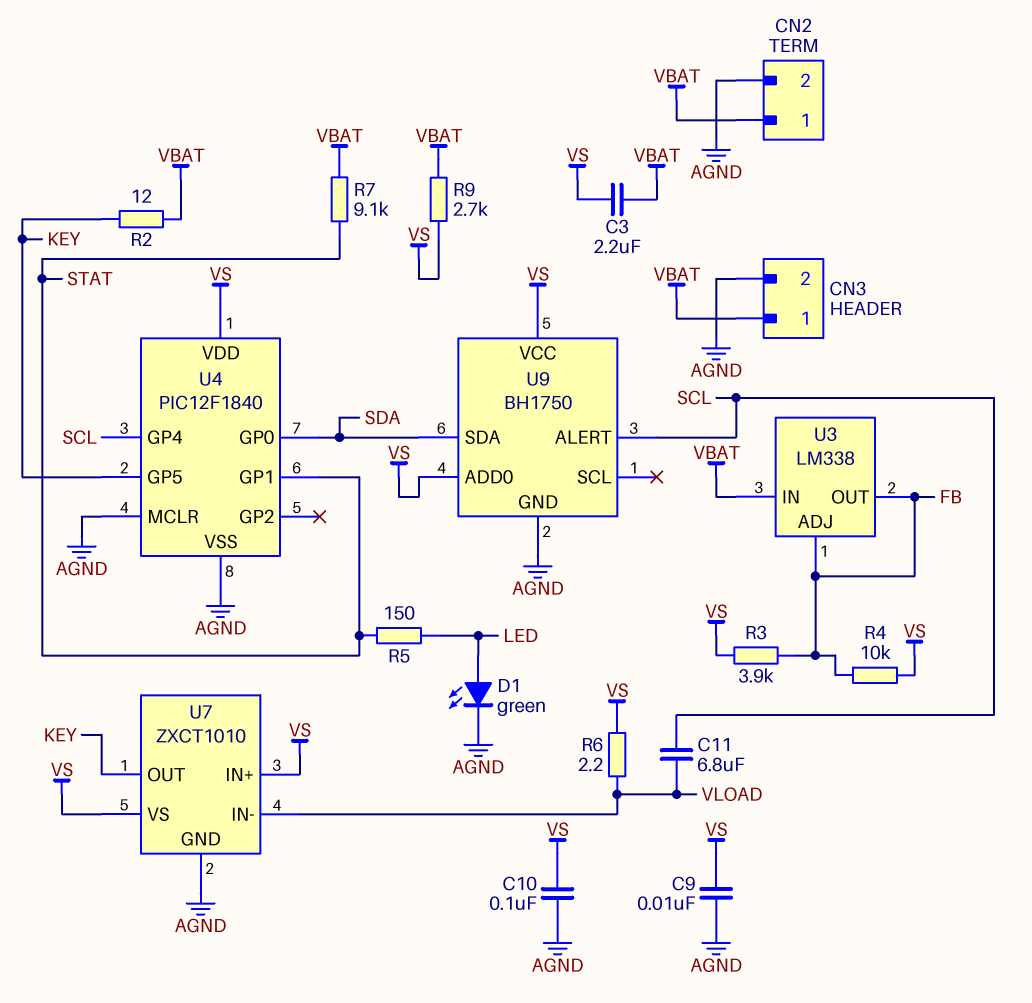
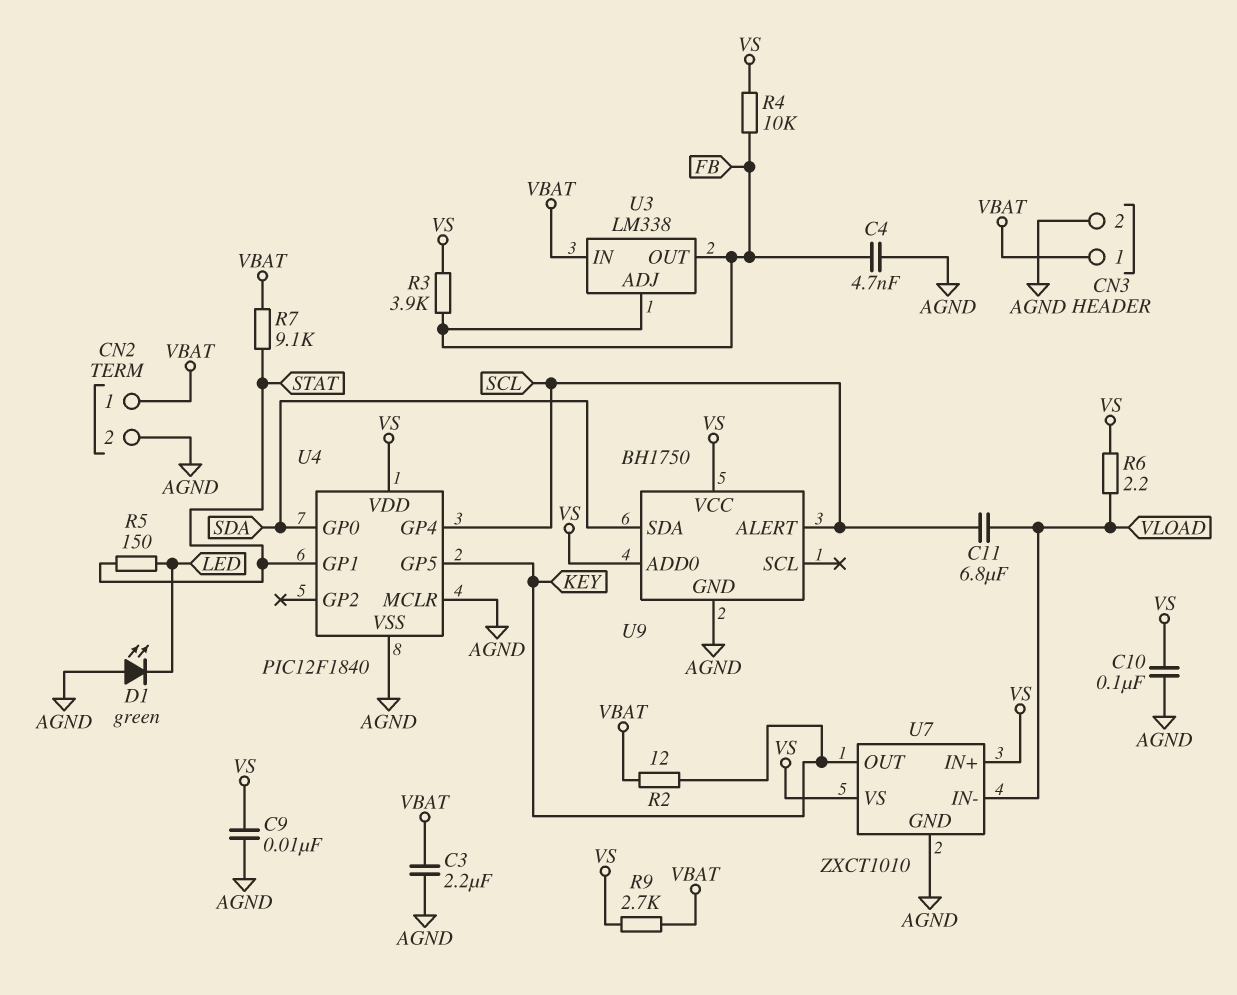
C3: 2.2uF (VBAT, VS) -> 2.2uF (AGND, VBAT)
C4: none -> 4.7nF (AGND, FB)
D1: LED green (A LED, K AGND) -> LED green (A AGND, K LED)

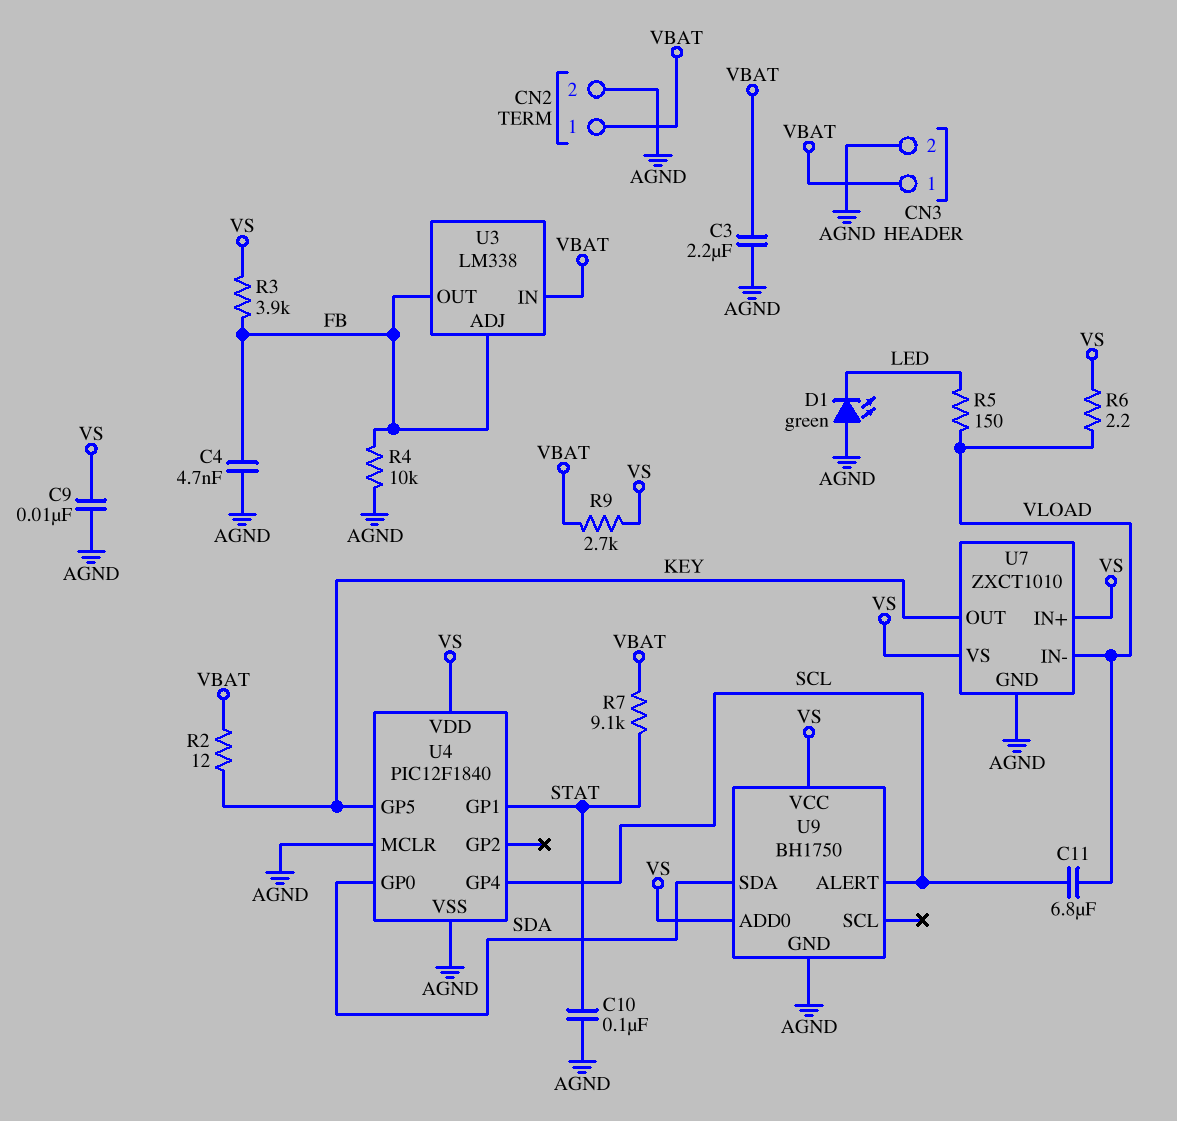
C10: 100nF (AGND, VS) -> 100nF (AGND, STAT)
R4: 10k (FB, VS) -> 10k (AGND, FB)
R5: 150 (LED, STAT) -> 150 (LED, VLOAD)

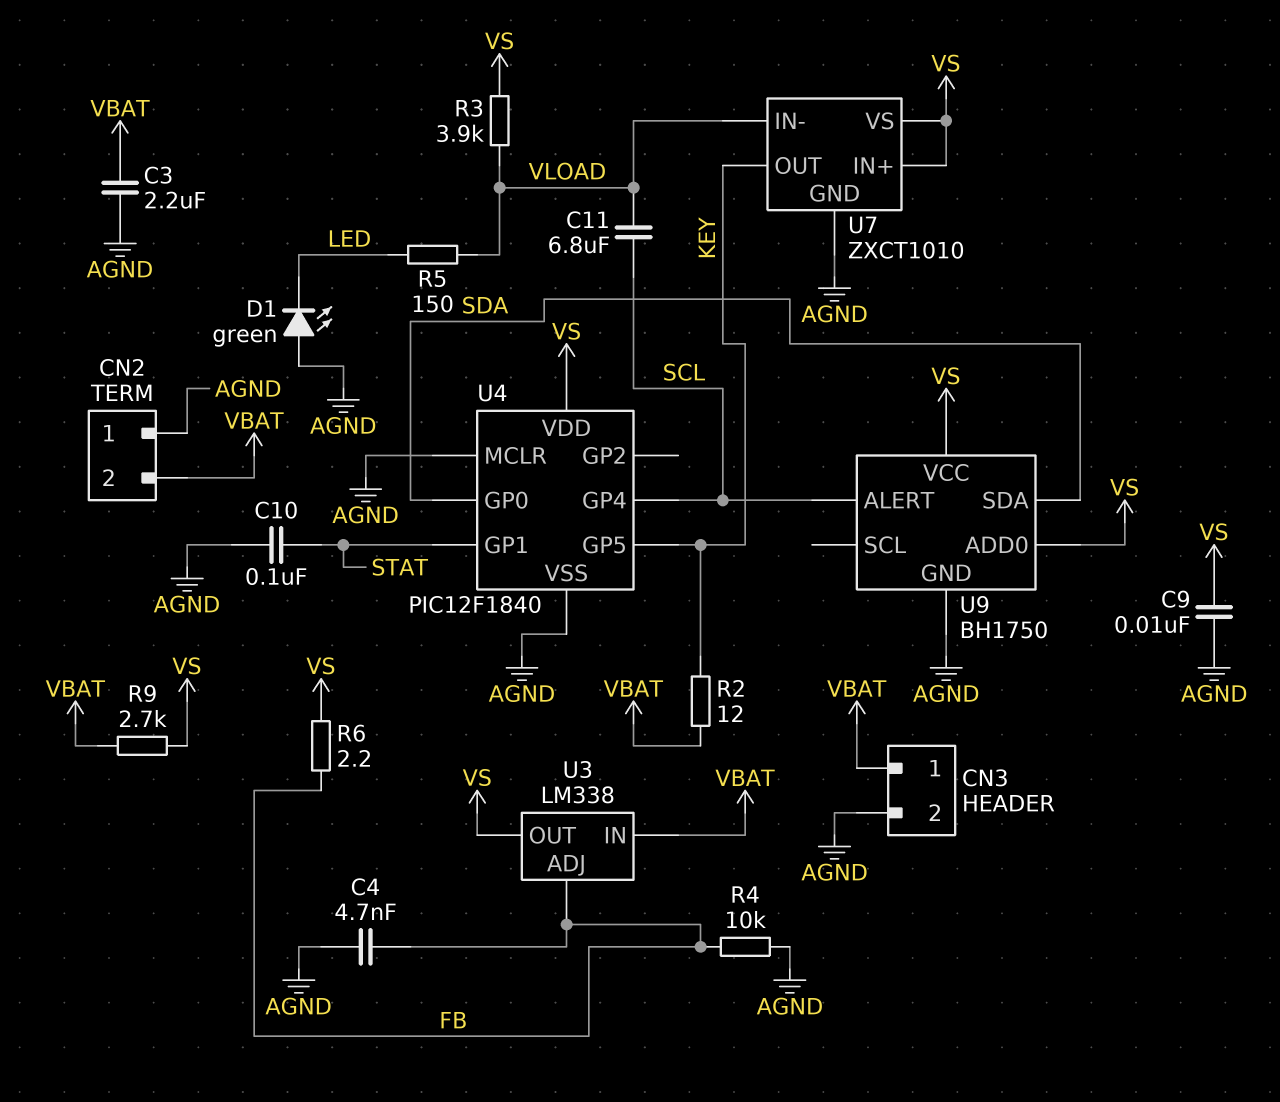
CN2 pin 1: VBAT -> AGND
CN2 pin 2: AGND -> VBAT
R3: 3.9k (FB, VS) -> 3.9k (VLOAD, VS)
R6: 2.2 (VLOAD, VS) -> 2.2 (FB, VS)
R7: 9.1k (STAT, VBAT) -> none
U3 pin OUT: FB -> VS

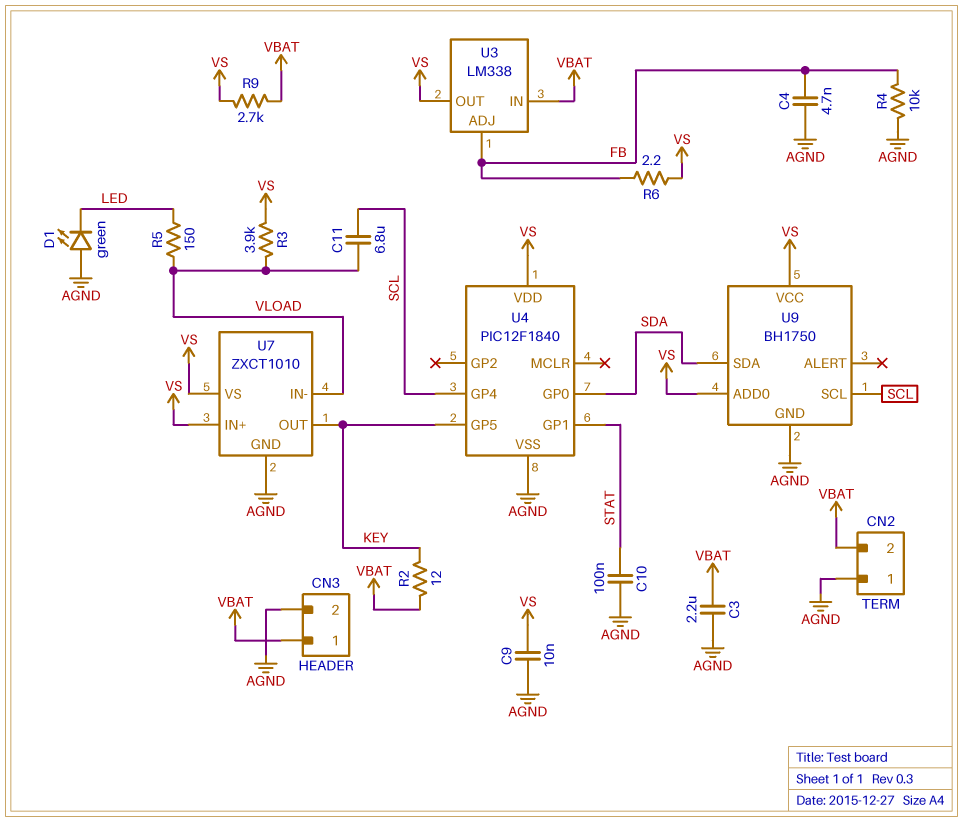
U4 pin MCLR: AGND -> none
U9 pin ALERT: SCL -> none
U9 pin SCL: none -> SCL

